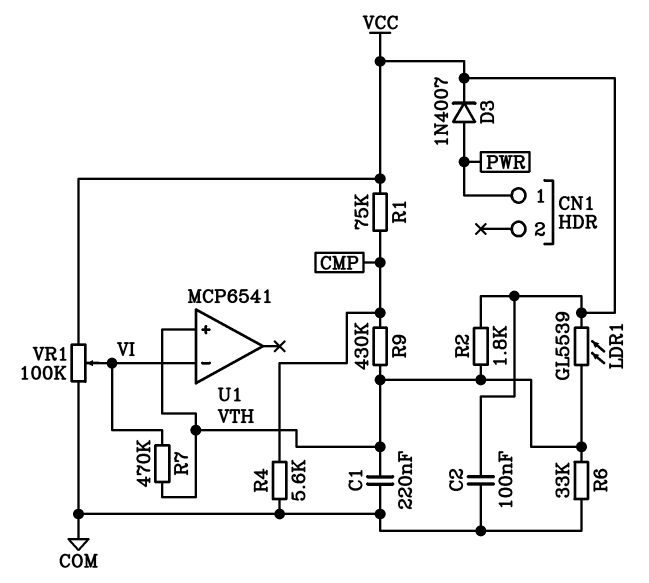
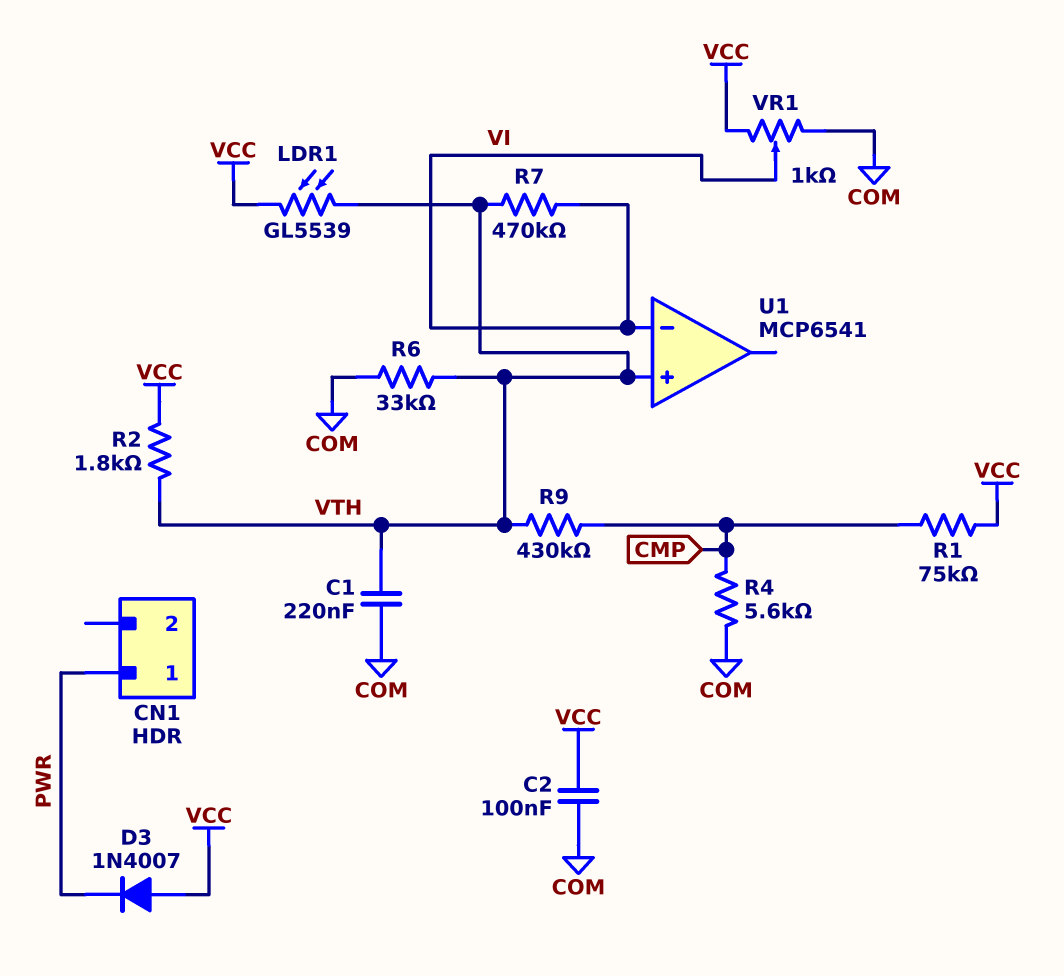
D3: diode 1N4007 (A PWR, K VCC) -> diode 1N4007 (A VCC, K PWR)
VR1: 100k (COM, VCC, wiper VI) -> 1k (COM, VCC, wiper VI)

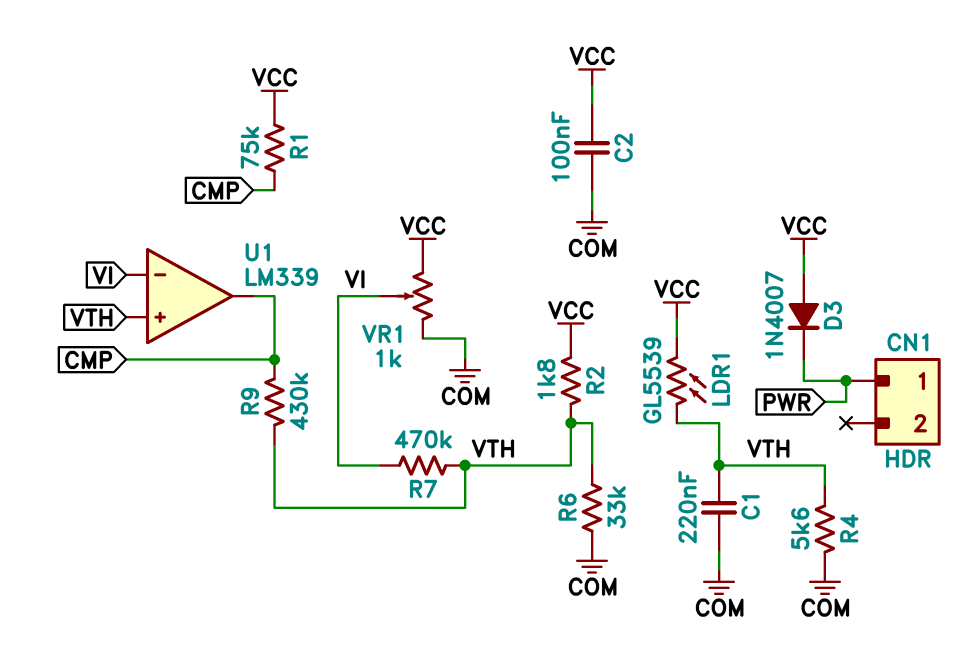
R4: 5.6k (CMP, COM) -> 5.6k (COM, VTH)
U1: MCP6541 -> LM339
U1 pin out: none -> CMP

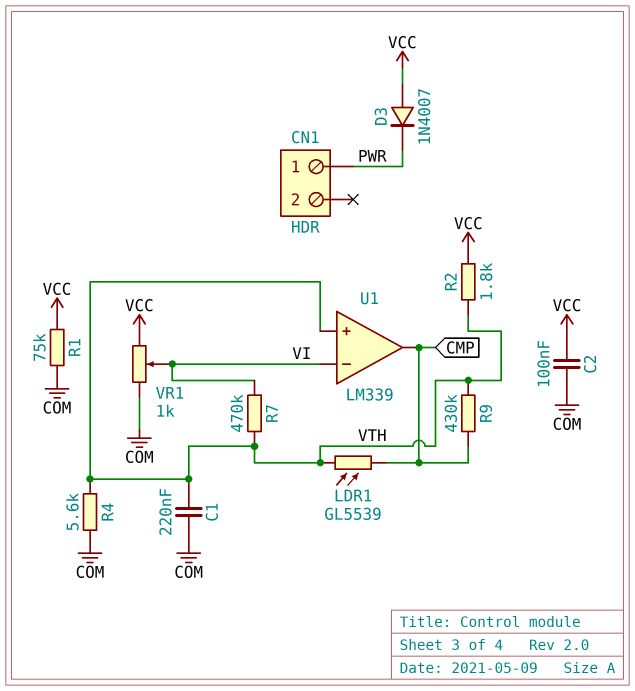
LDR1: GL5539 (VCC, VTH) -> GL5539 (CMP, VTH)
R1: 75k (CMP, VCC) -> 75k (COM, VCC)
R6: 33k (COM, VTH) -> none

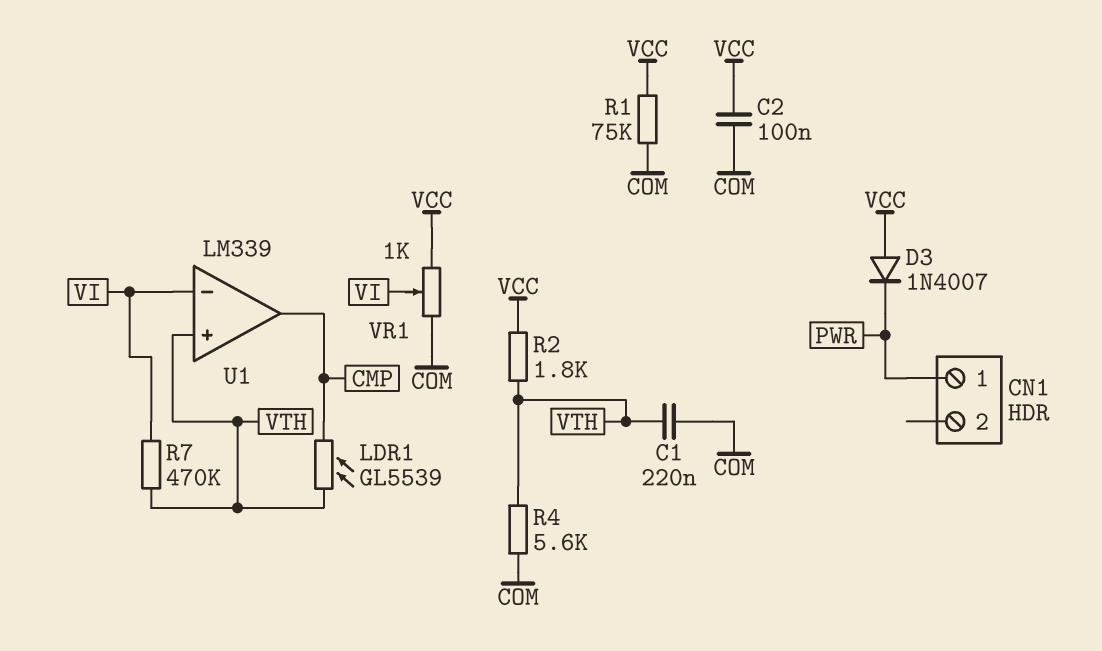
R9: 430k (CMP, VTH) -> none

